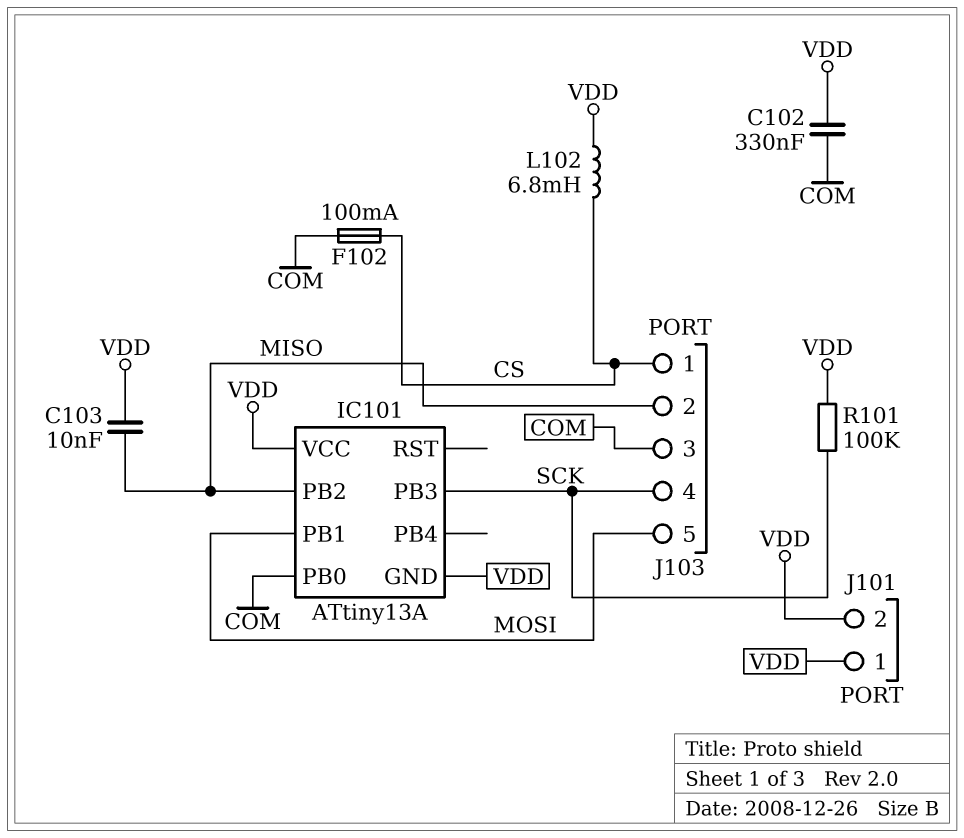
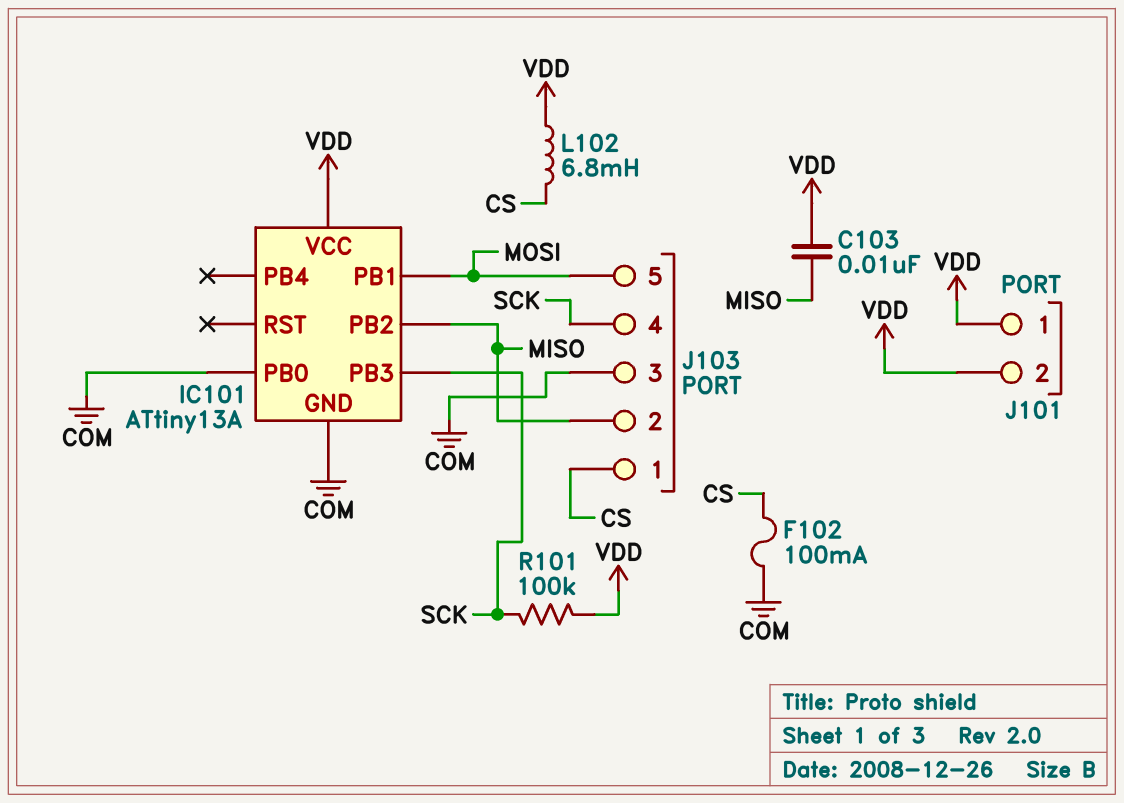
C102: 330nF (COM, VDD) -> none
IC101 pin GND: VDD -> COM

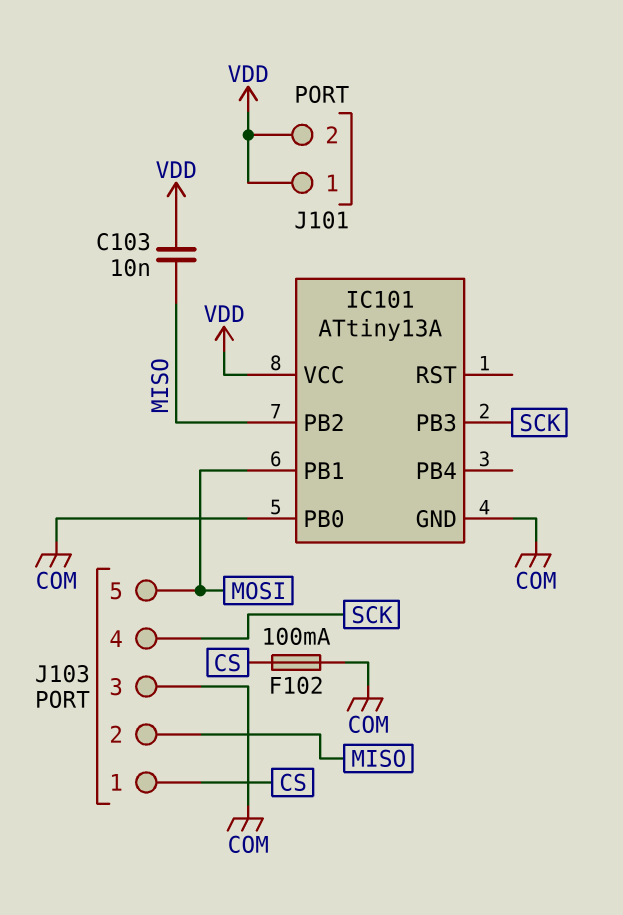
L102: 6.8mH (CS, VDD) -> none
R101: 100k (SCK, VDD) -> none

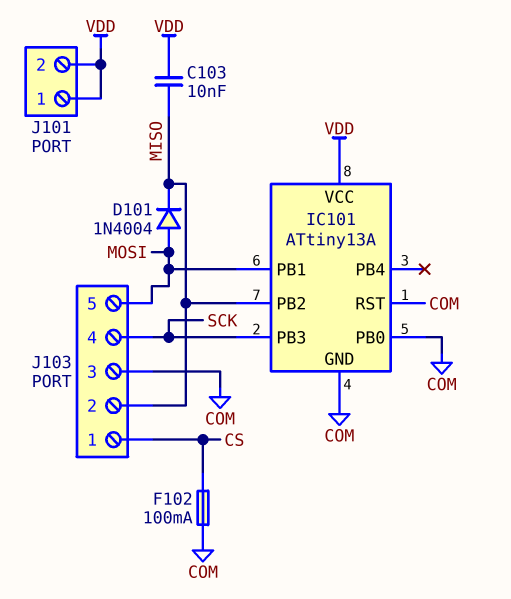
D101: none -> diode 1N4004 (A MOSI, K MISO)
IC101 pin RST: none -> COM

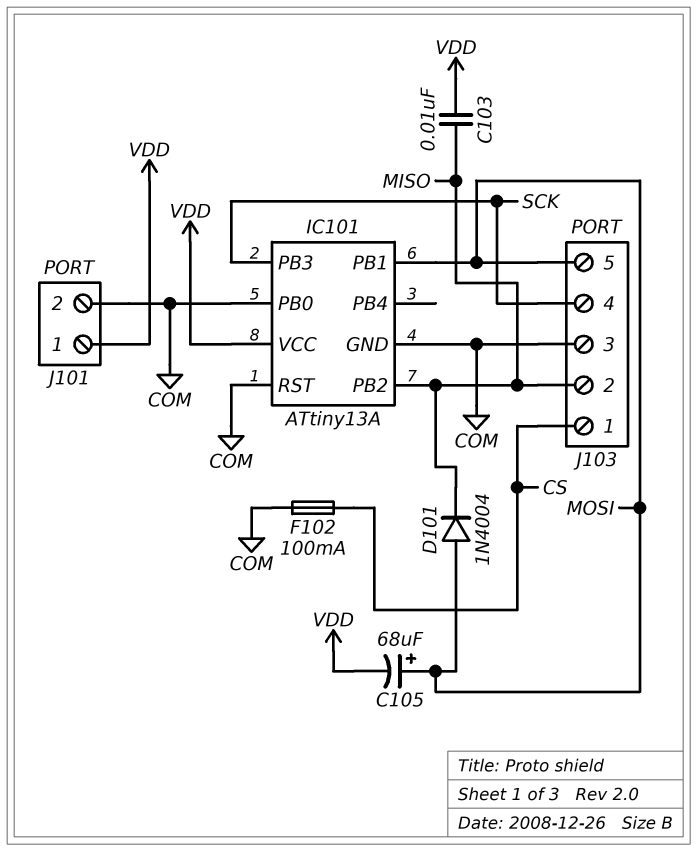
C105: none -> 68uF (plus MOSI, minus VDD)
J101 pin 2: VDD -> COM

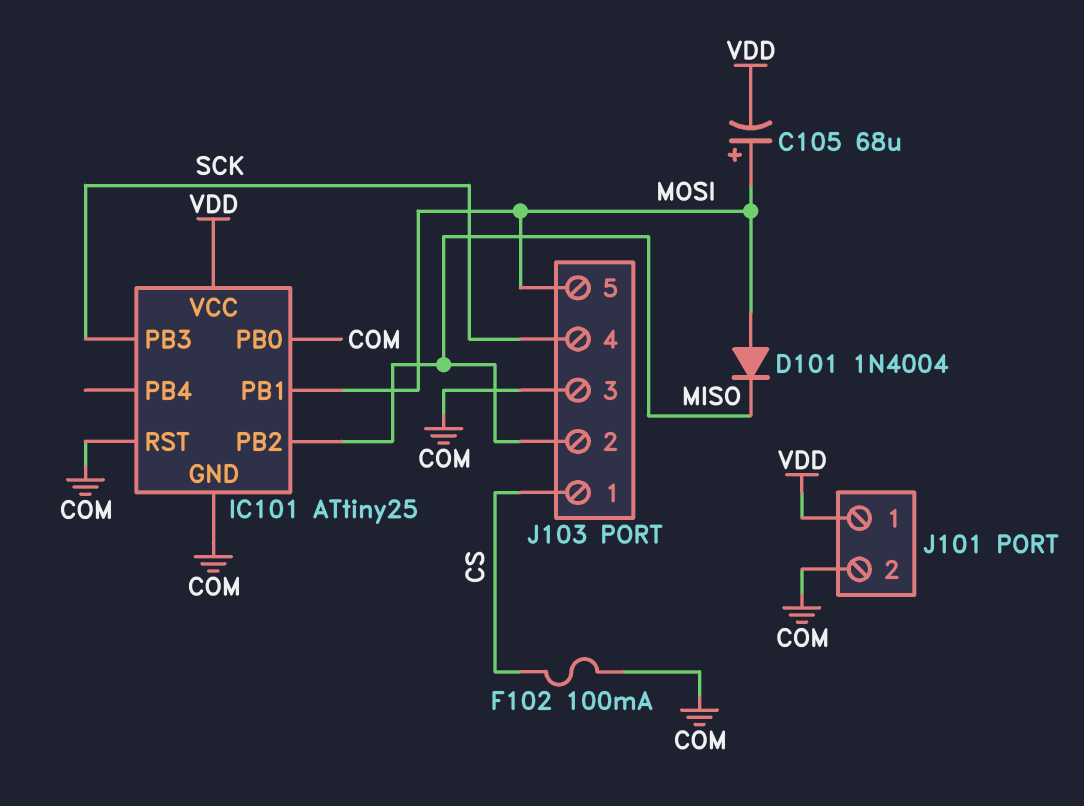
C103: 10nF (MISO, VDD) -> none
IC101: ATtiny13A -> ATtiny25

